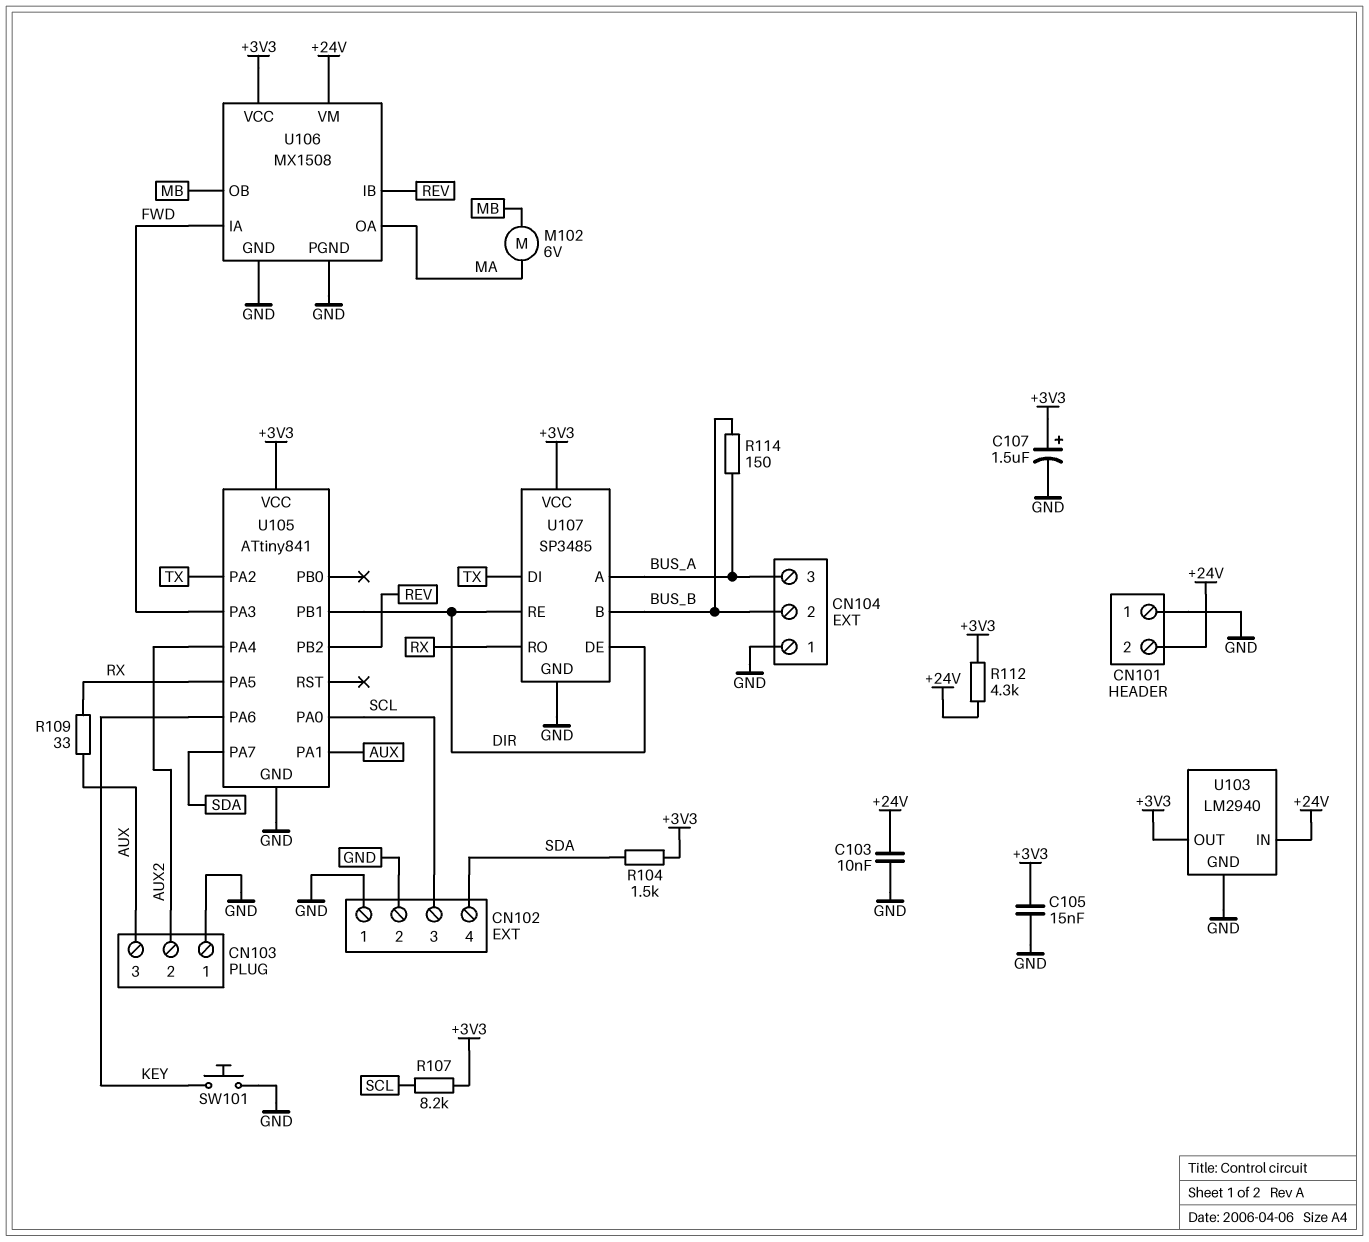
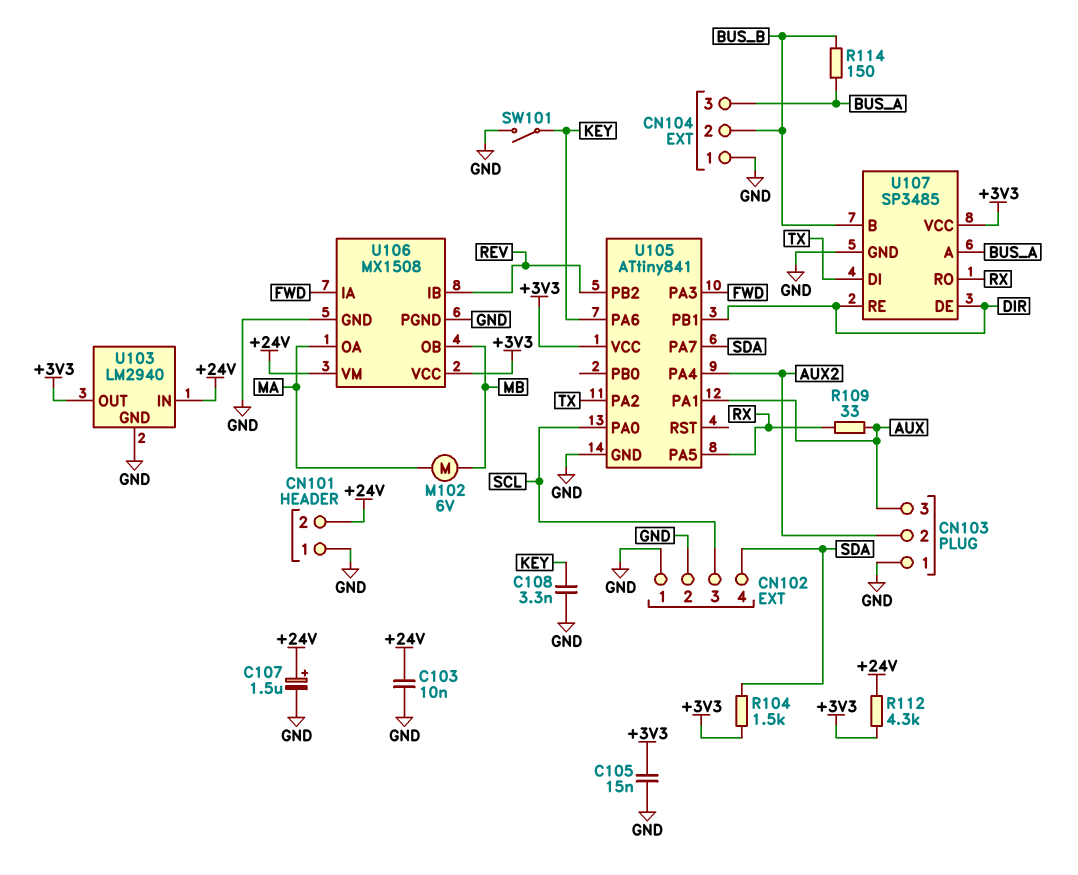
C107: 1.5uF (plus +3V3, minus GND) -> 1.5uF (plus +24V, minus GND)
C108: none -> 3.3nF (GND, KEY)
R107: 8.2k (+3V3, SCL) -> none
SW101: button (GND, KEY) -> switch (GND, KEY)

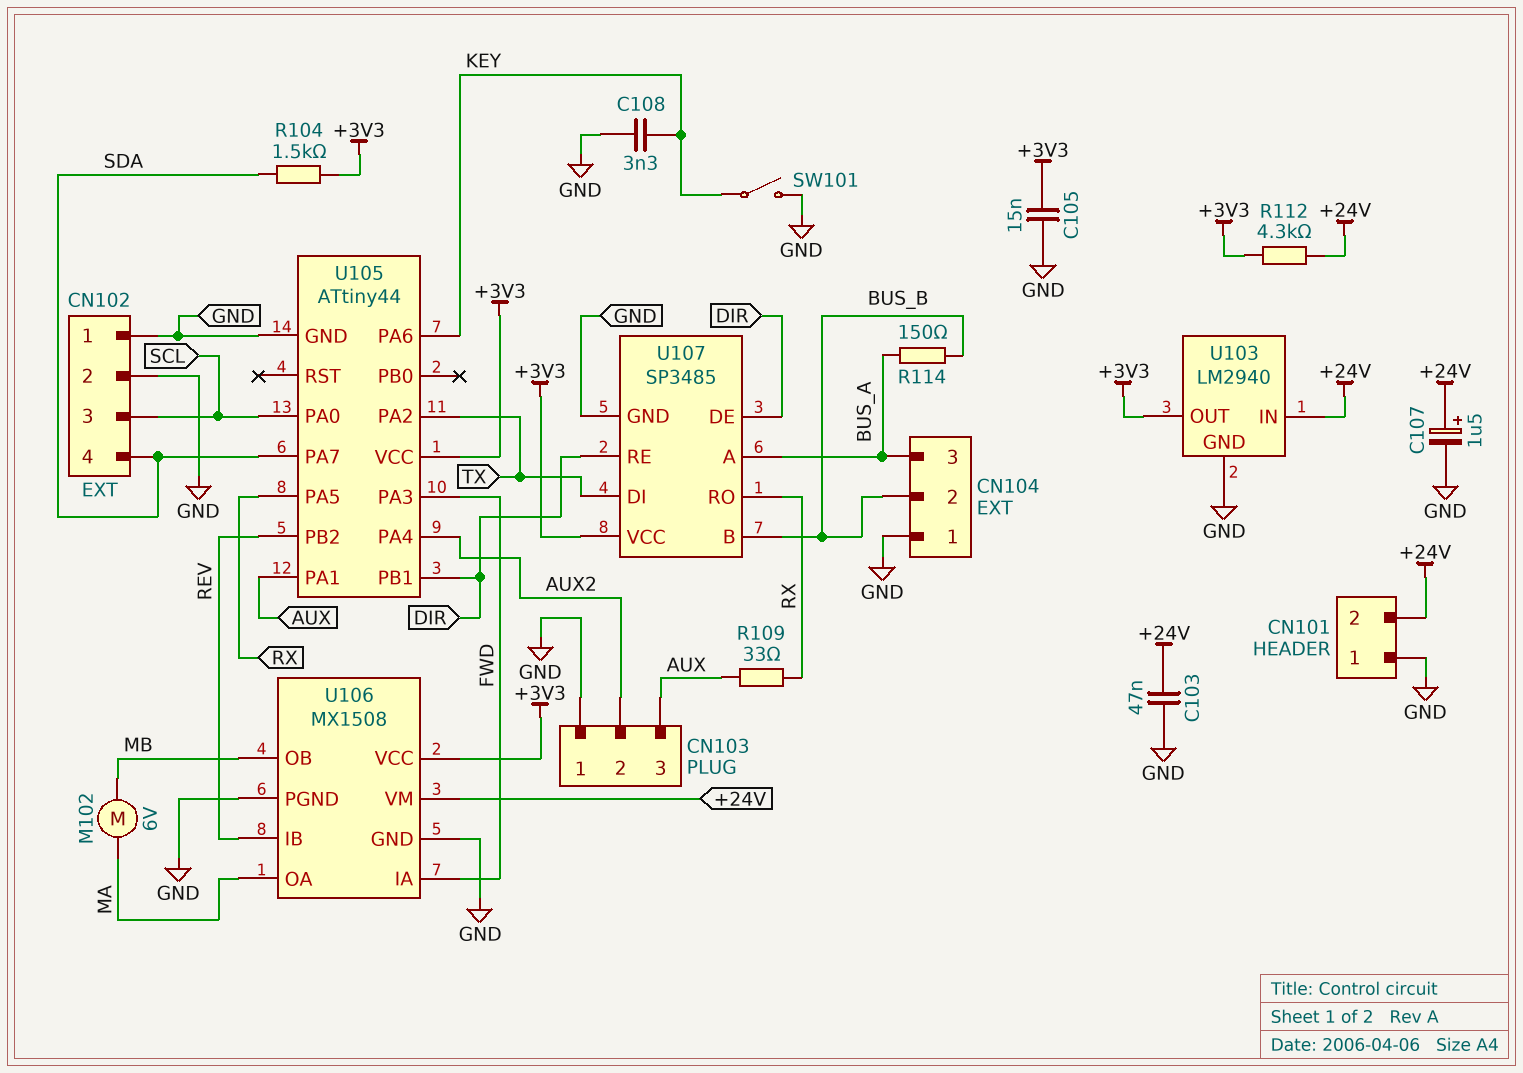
C103: 10nF (+24V, GND) -> 47nF (+24V, GND)
U105: ATtiny841 -> ATtiny44

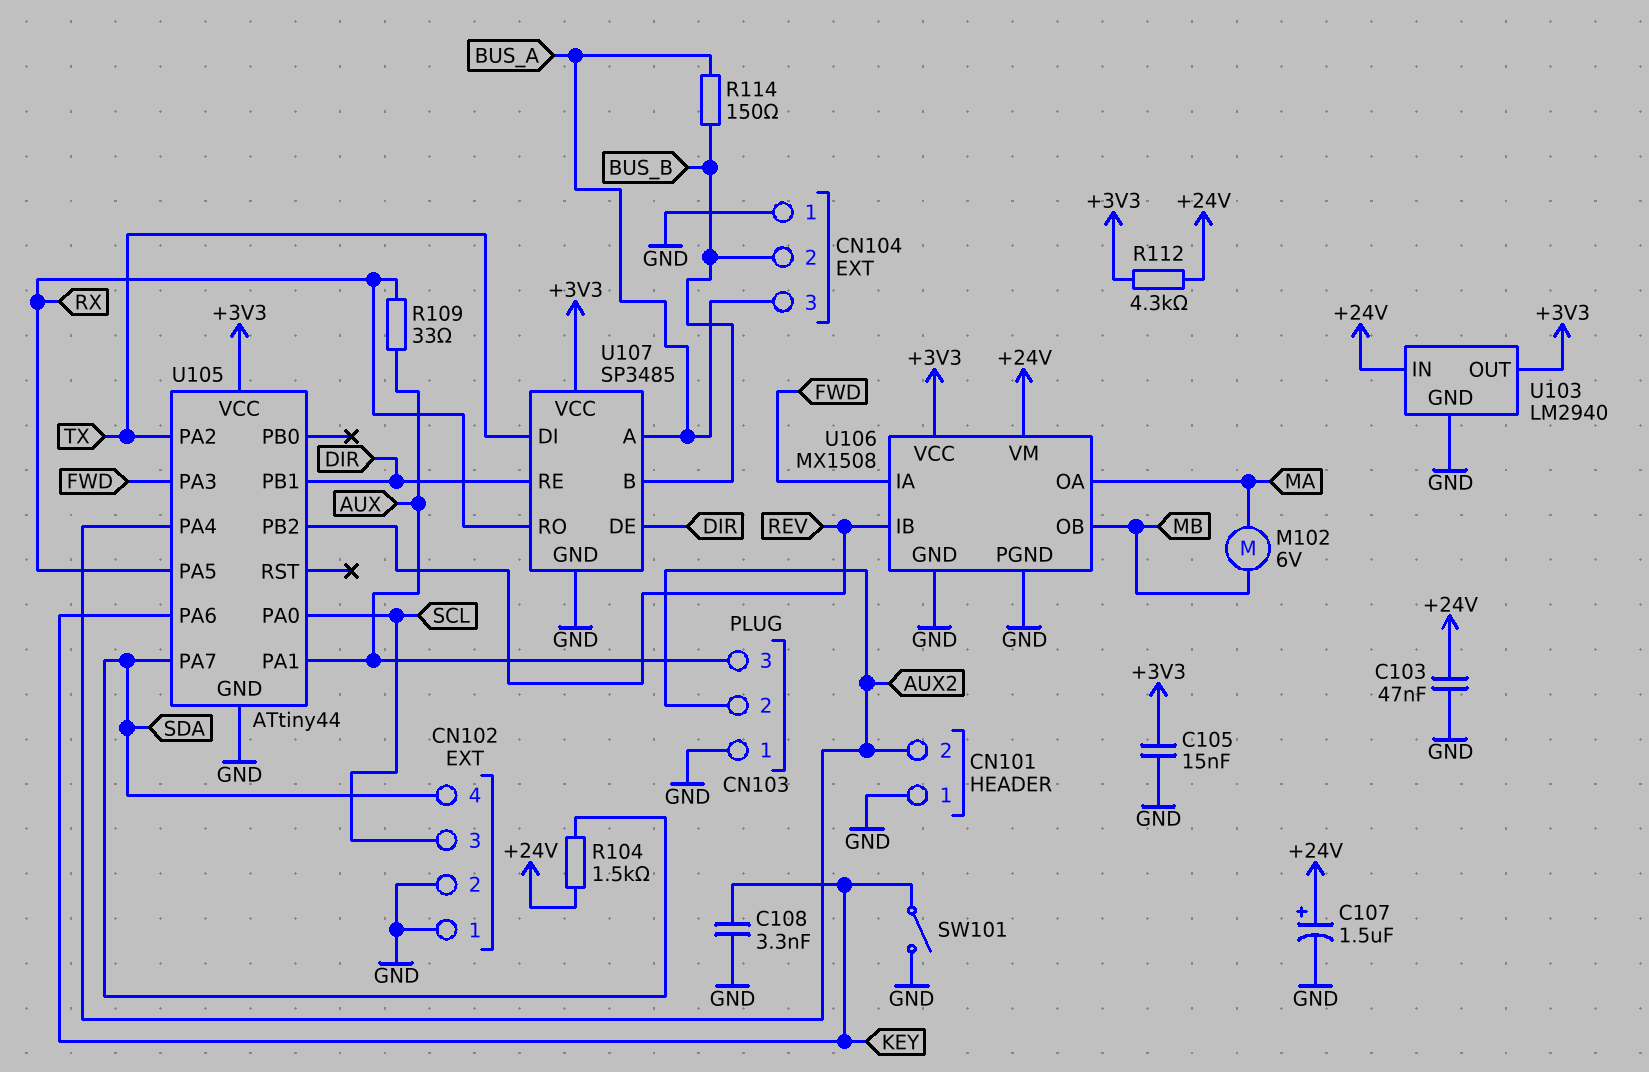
CN101 pin 2: +24V -> AUX2
R104: 1.5k (+3V3, SDA) -> 1.5k (+24V, SDA)

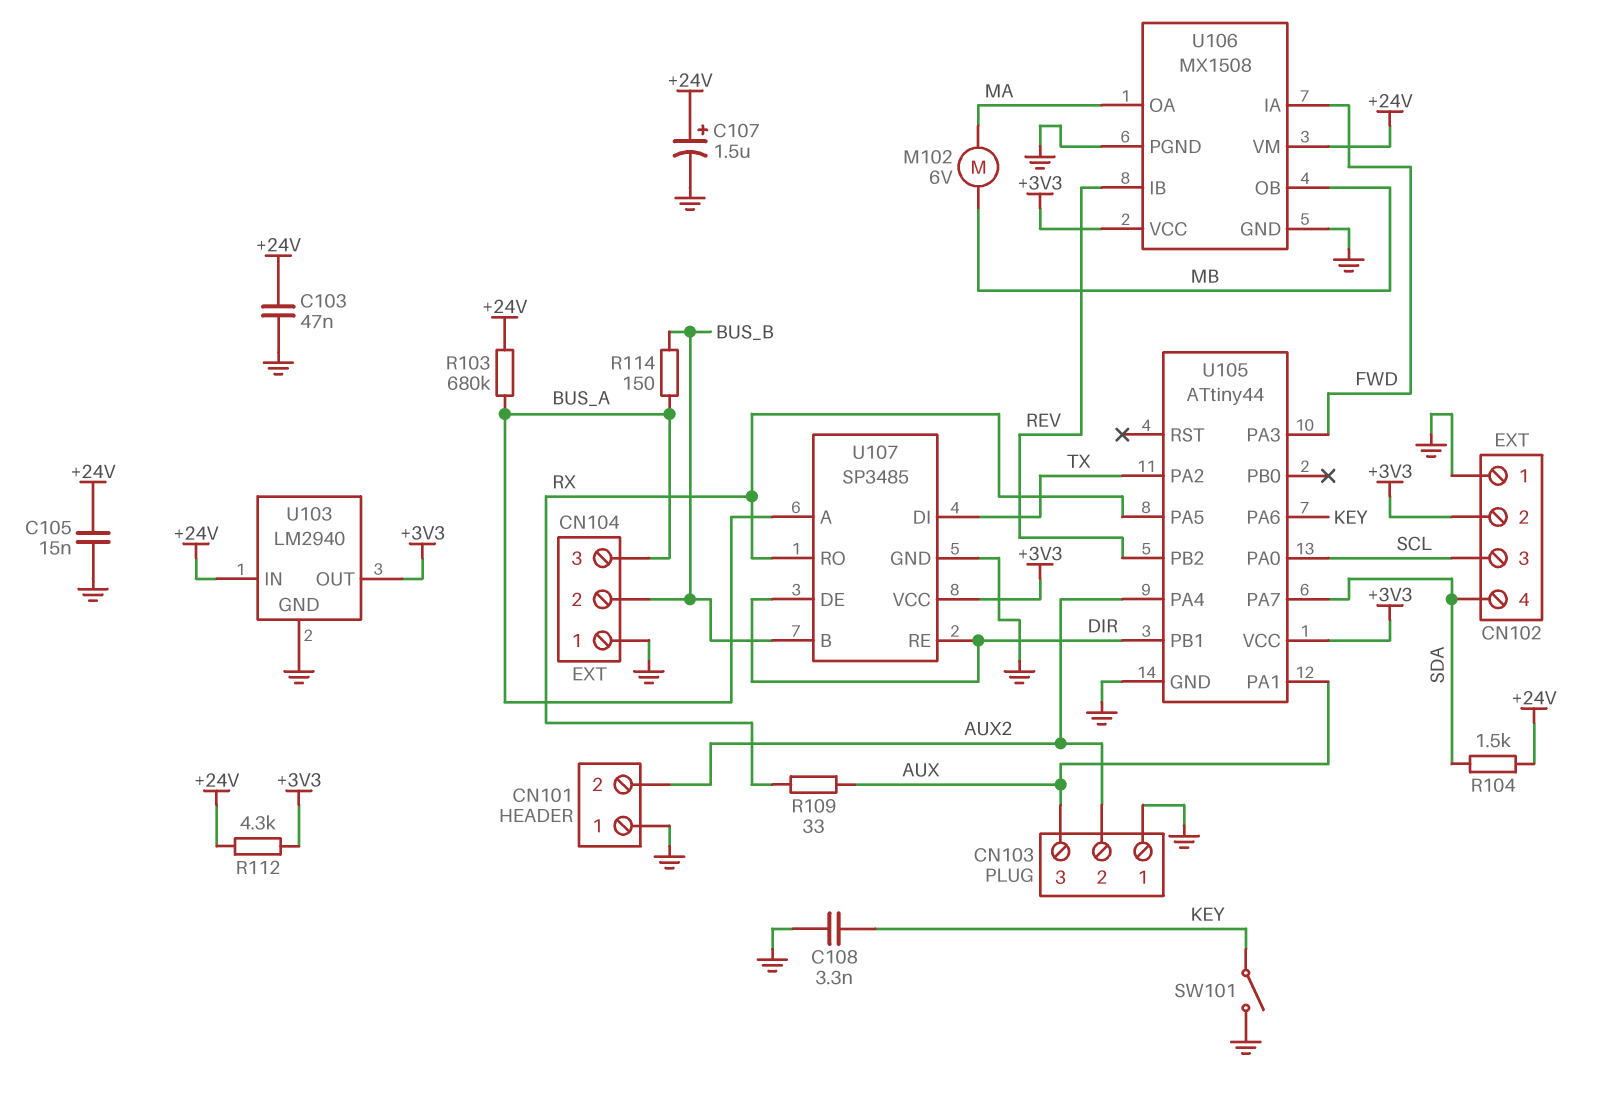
C105: 15nF (+3V3, GND) -> 15nF (+24V, GND)
CN102 pin 2: GND -> +3V3
R103: none -> 680k (+24V, BUS_A)

